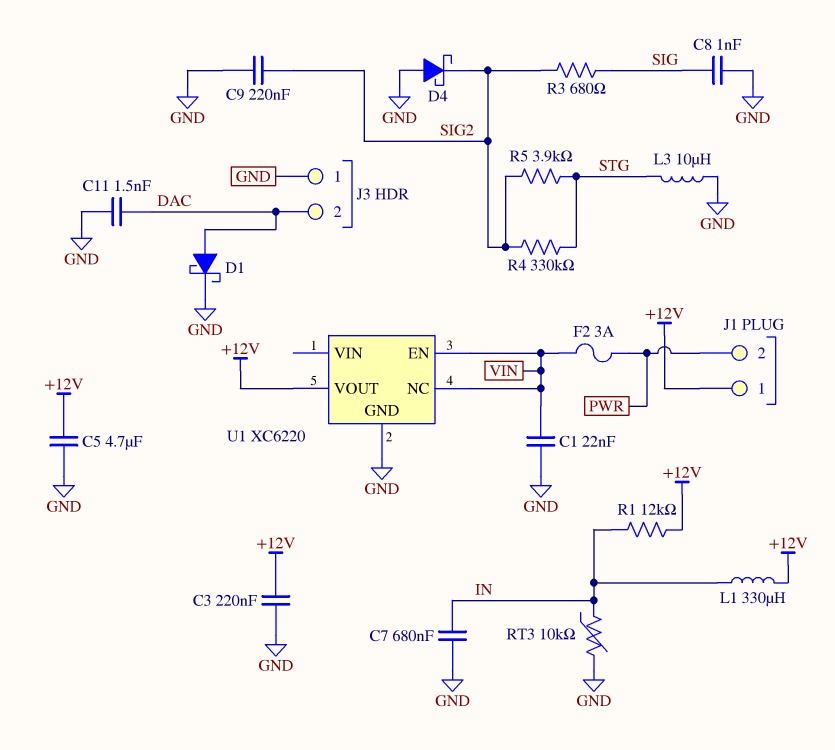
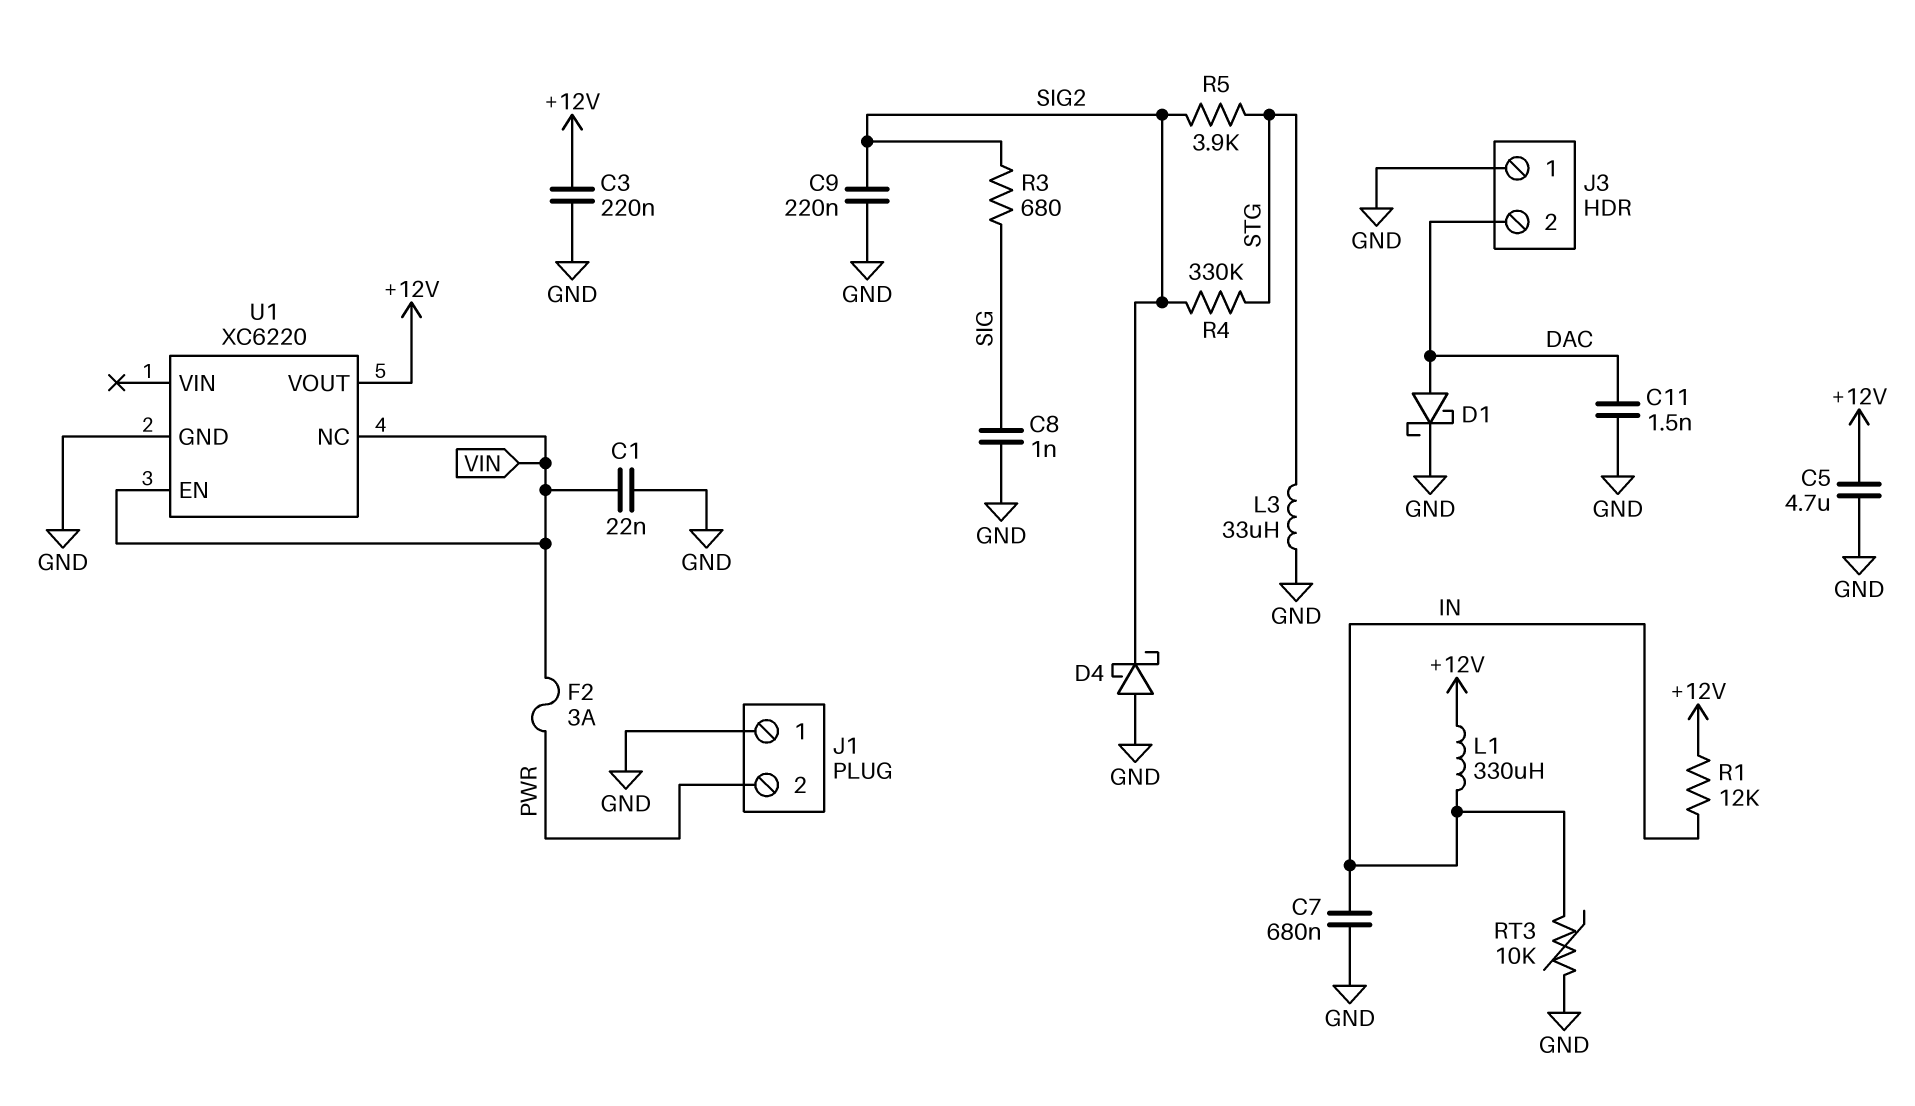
J1 pin 1: +12V -> GND
L3: 10uH (GND, STG) -> 33uH (GND, STG)

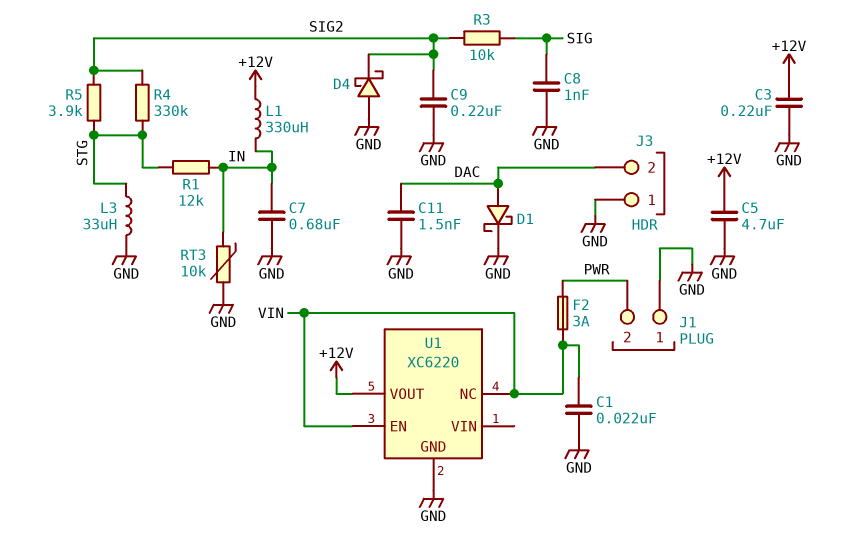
R1: 12k (+12V, IN) -> 12k (IN, STG)
R3: 680 (SIG, SIG2) -> 10k (SIG, SIG2)

